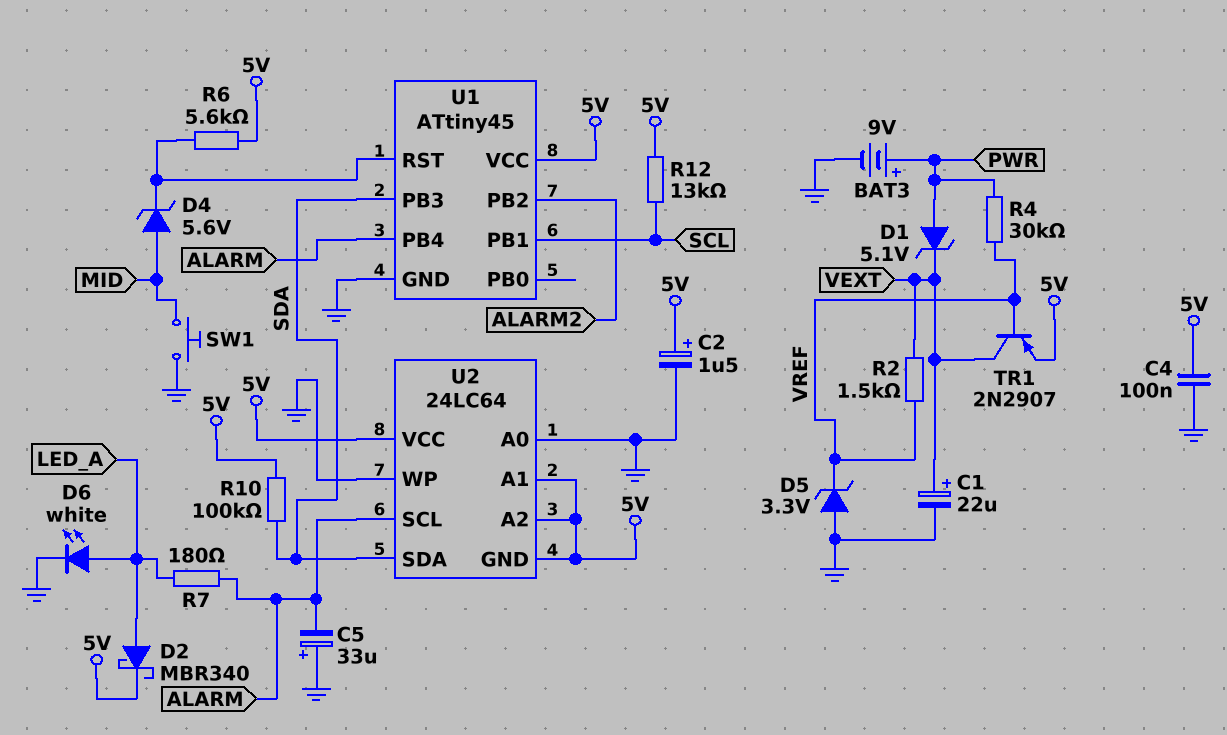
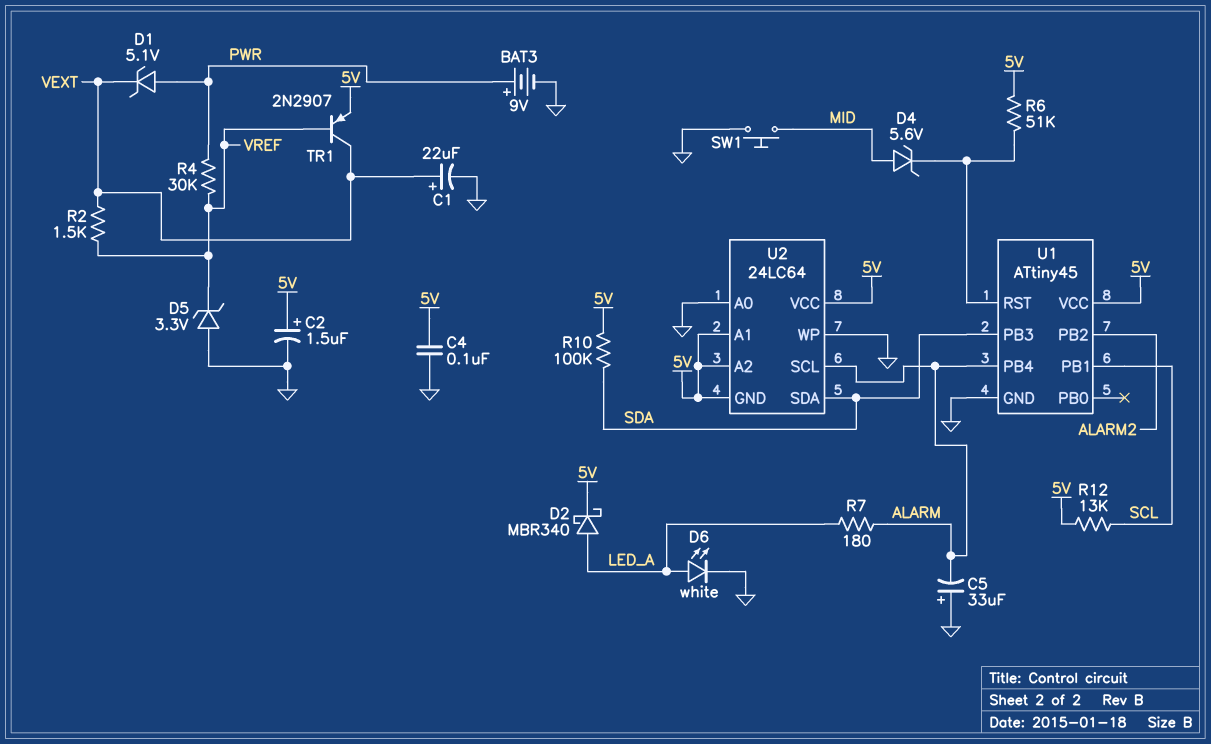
R6: 5.6k (5V, U1/RST) -> 51k (5V, U1/RST)

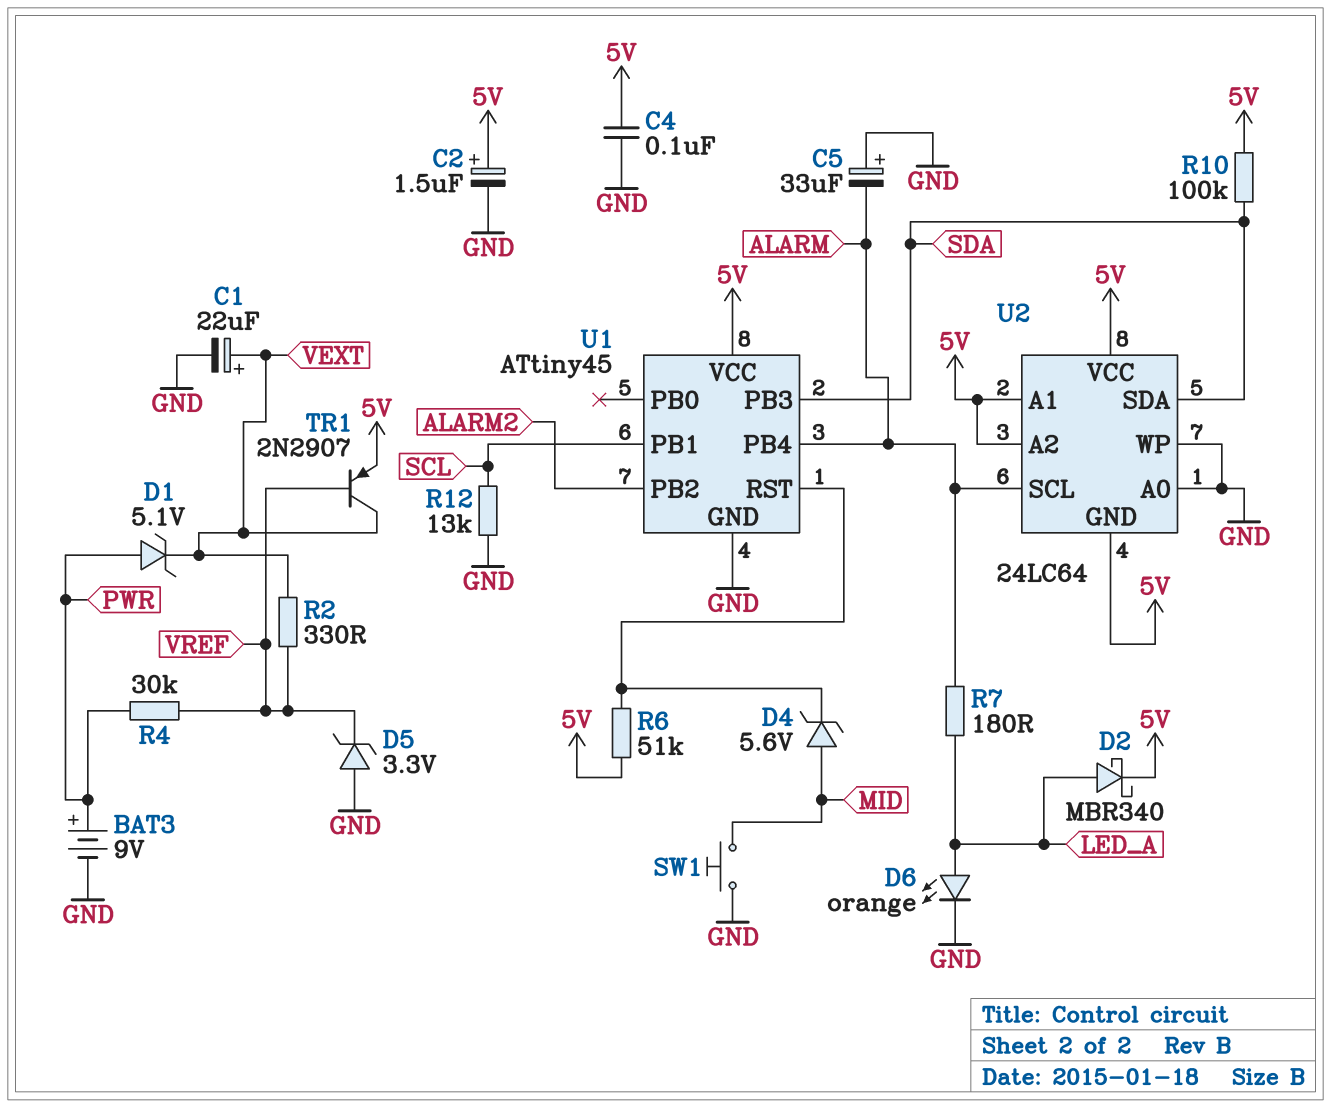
D6: LED white (A LED_A, K GND) -> LED orange (A LED_A, K GND)
R2: 1.5k (VEXT, VREF) -> 330 (VEXT, VREF)
R12: 13k (5V, SCL) -> 13k (GND, SCL)

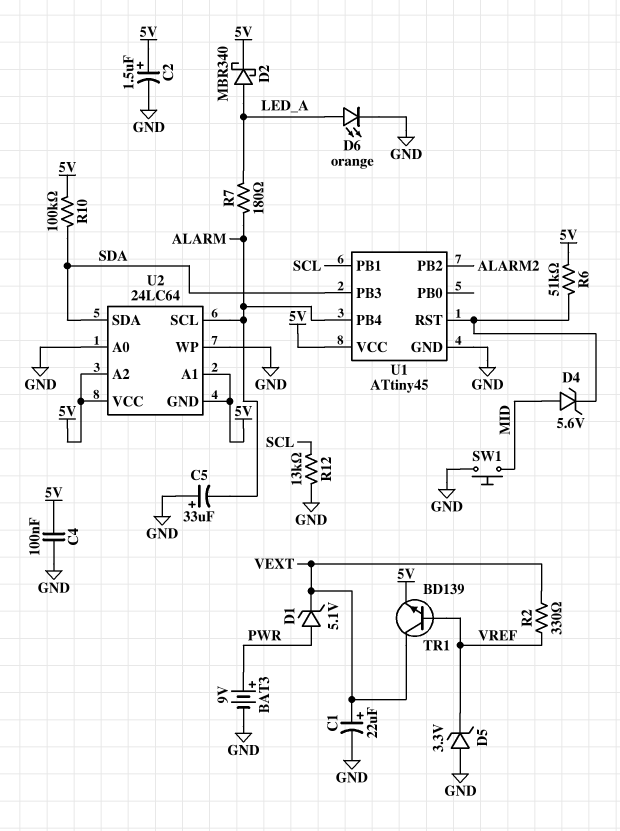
R4: 30k (PWR, VREF) -> none
TR1: PNP 2N2907 (B VREF, C VEXT, E 5V) -> NPN BD139 (B VREF, C VEXT, E 5V)

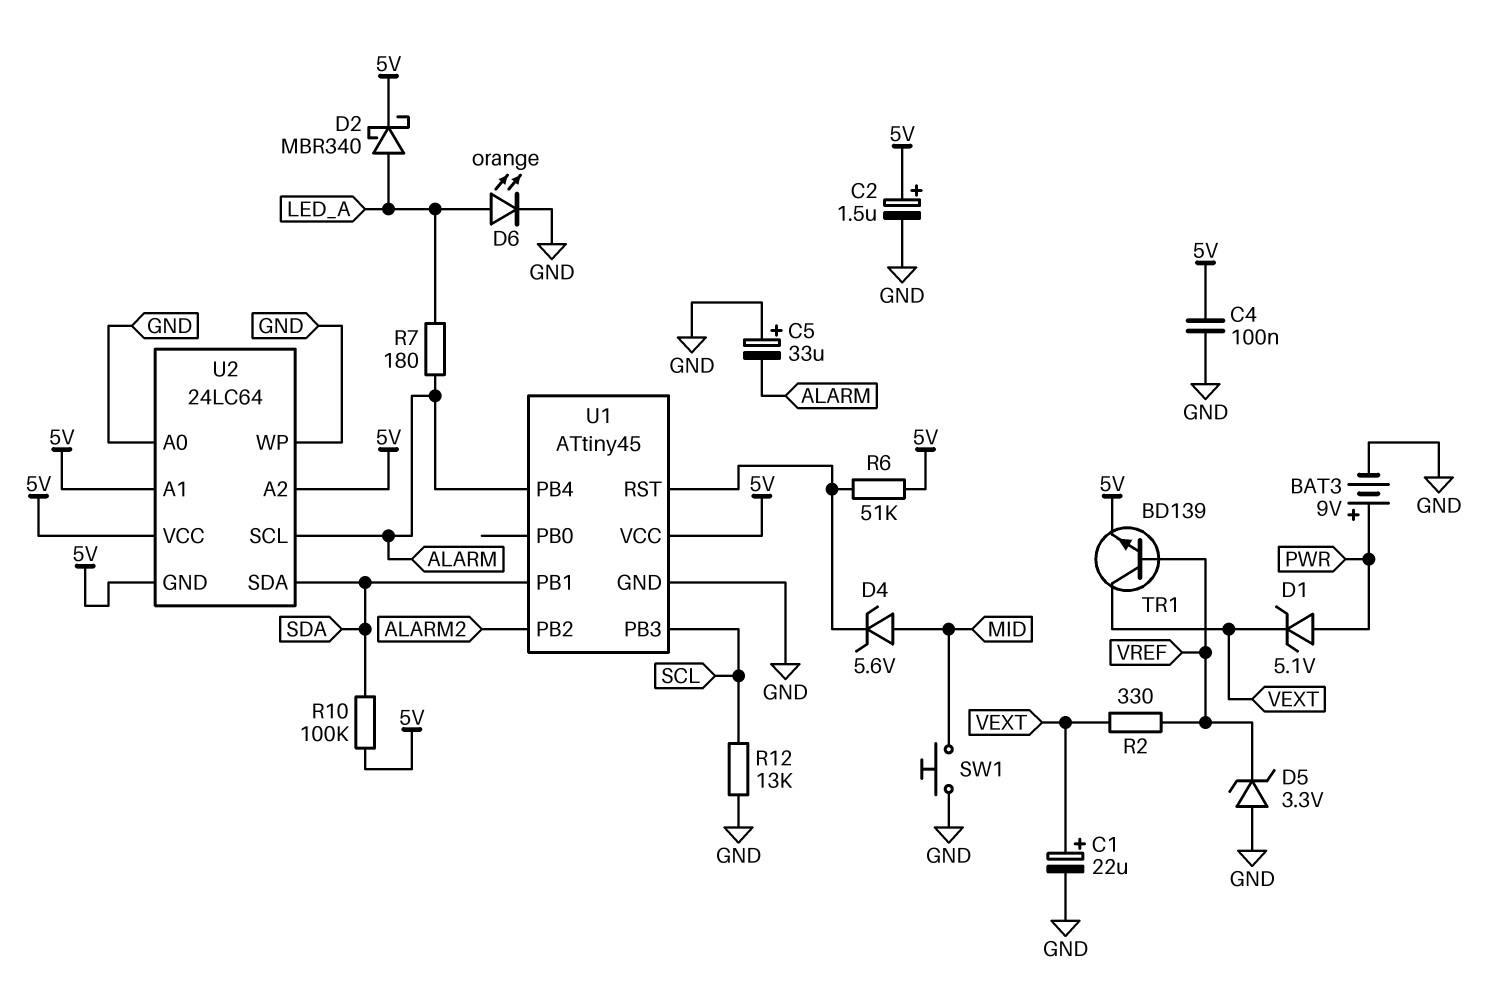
U1 pin PB1: SCL -> SDA
U1 pin PB3: SDA -> SCL

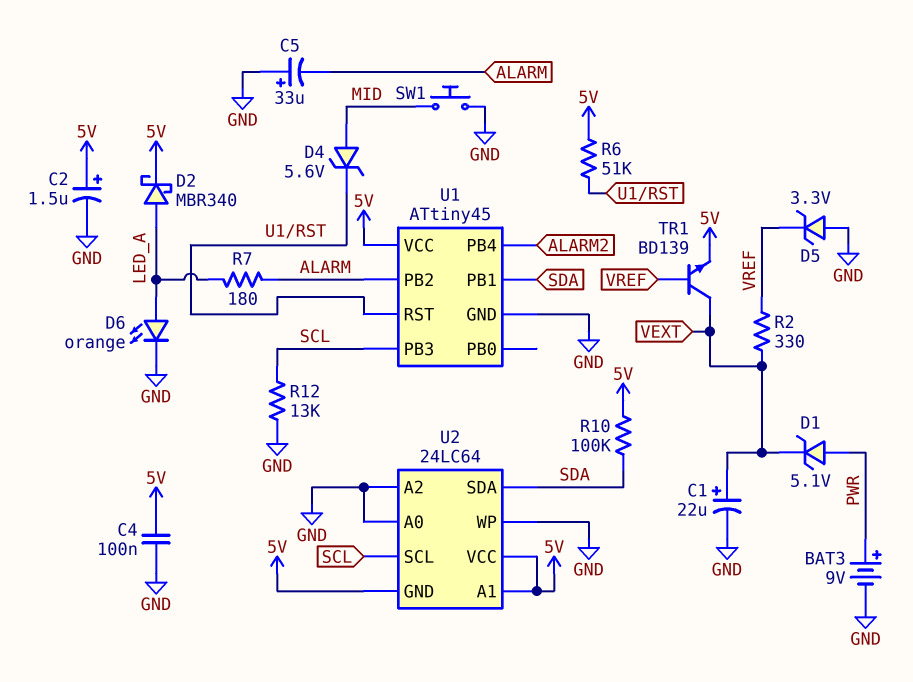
U1 pin PB2: ALARM2 -> ALARM
U1 pin PB4: ALARM -> ALARM2
U2 pin A2: 5V -> GND
U2 pin SCL: ALARM -> SCL

